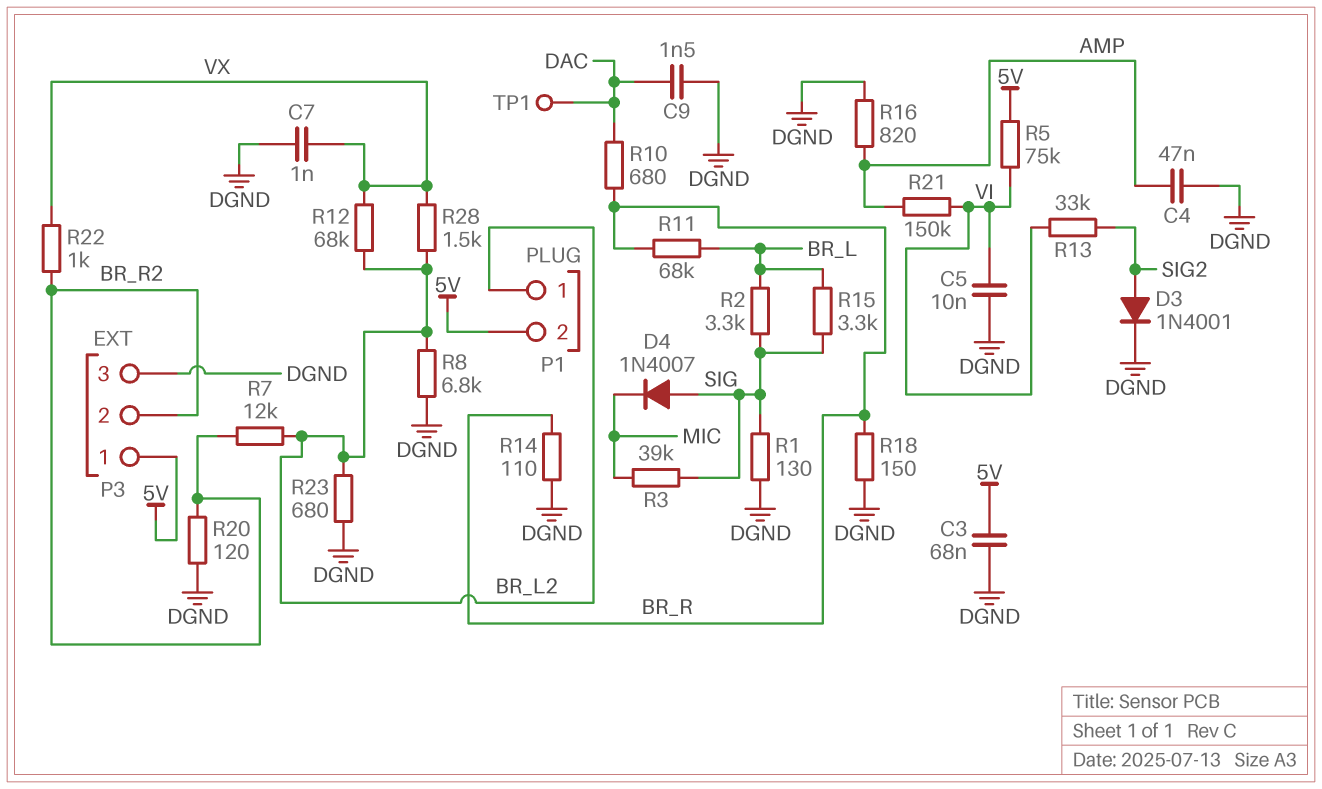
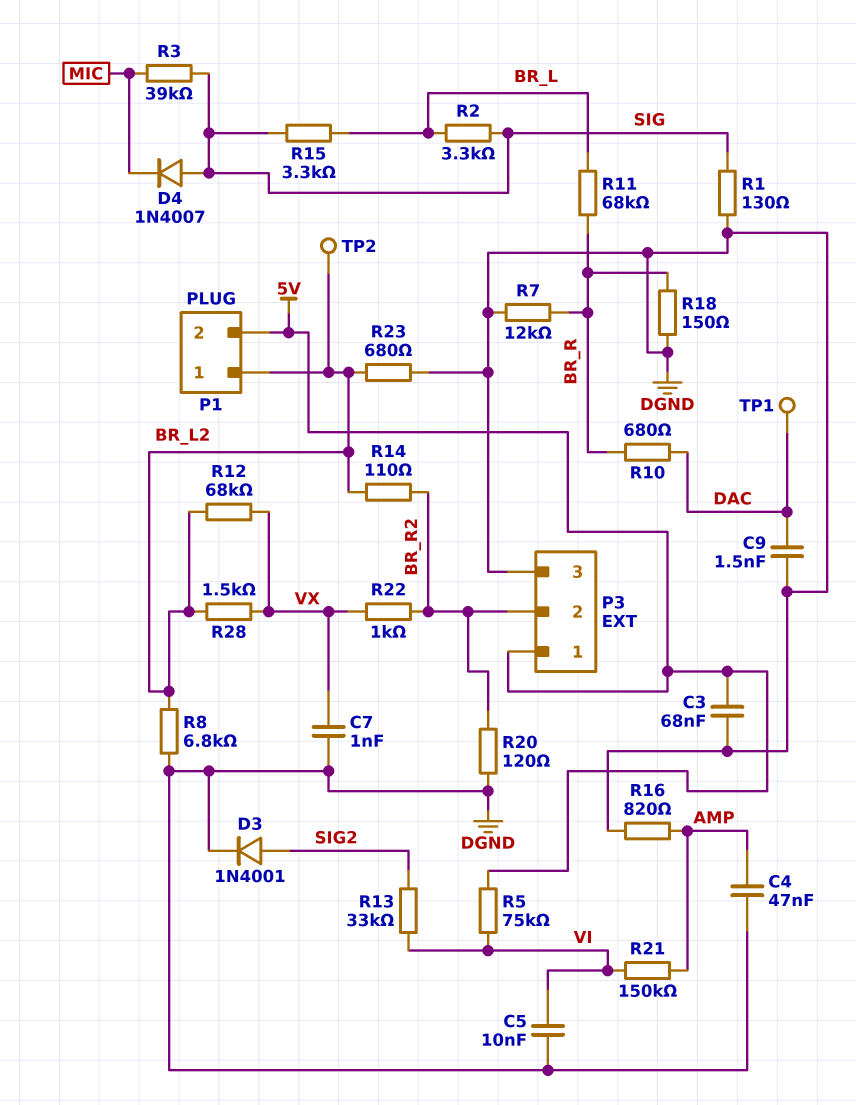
R7: 12k (BR_L2, BR_R2) -> 12k (BR_R, DGND)
R14: 110 (BR_R, DGND) -> 110 (BR_L2, BR_R2)
TP2: none -> test point (BR_L2)

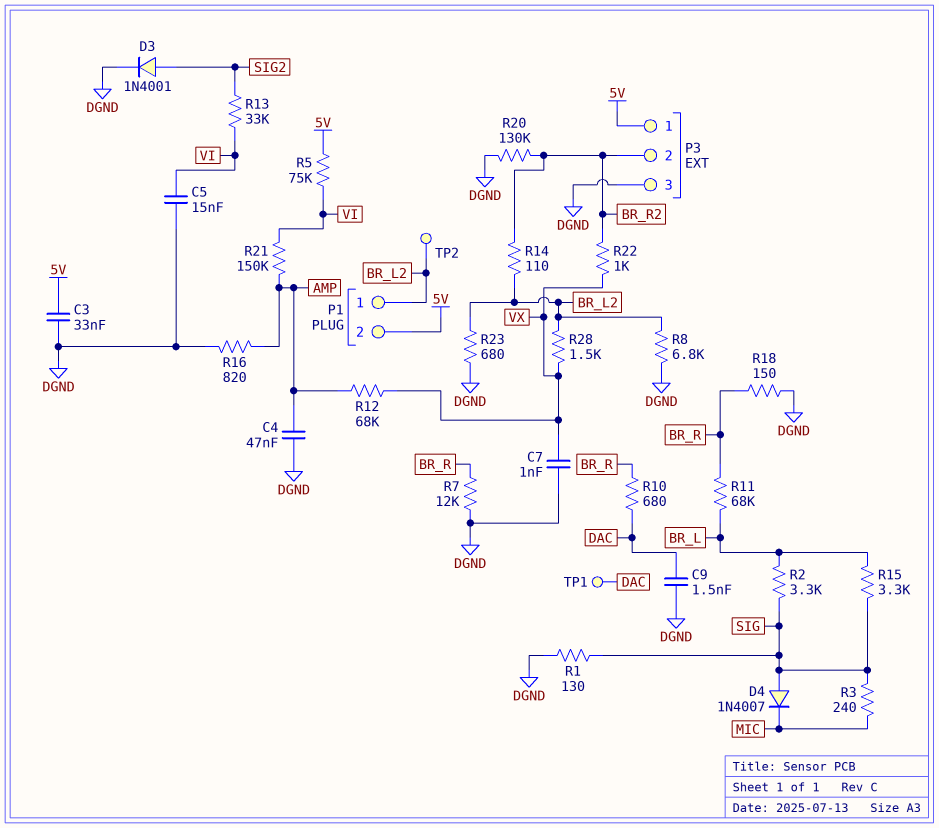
C3: 68nF (5V, DGND) -> 33nF (5V, DGND)
C5: 10nF (DGND, VI) -> 15nF (DGND, VI)
R3: 39k (MIC, SIG) -> 240 (MIC, SIG)
R12: 68k (BR_L2, VX) -> 68k (AMP, VX)
R20: 120 (BR_R2, DGND) -> 130k (BR_R2, DGND)

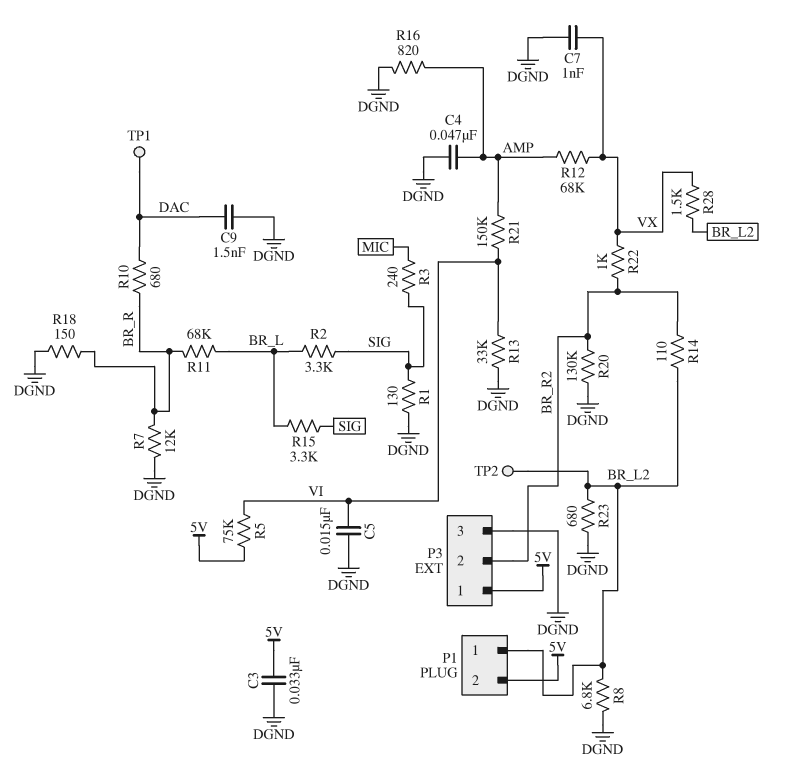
D3: diode 1N4001 (A SIG2, K DGND) -> none
D4: diode 1N4007 (A SIG, K MIC) -> none
R13: 33k (SIG2, VI) -> 33k (DGND, VI)

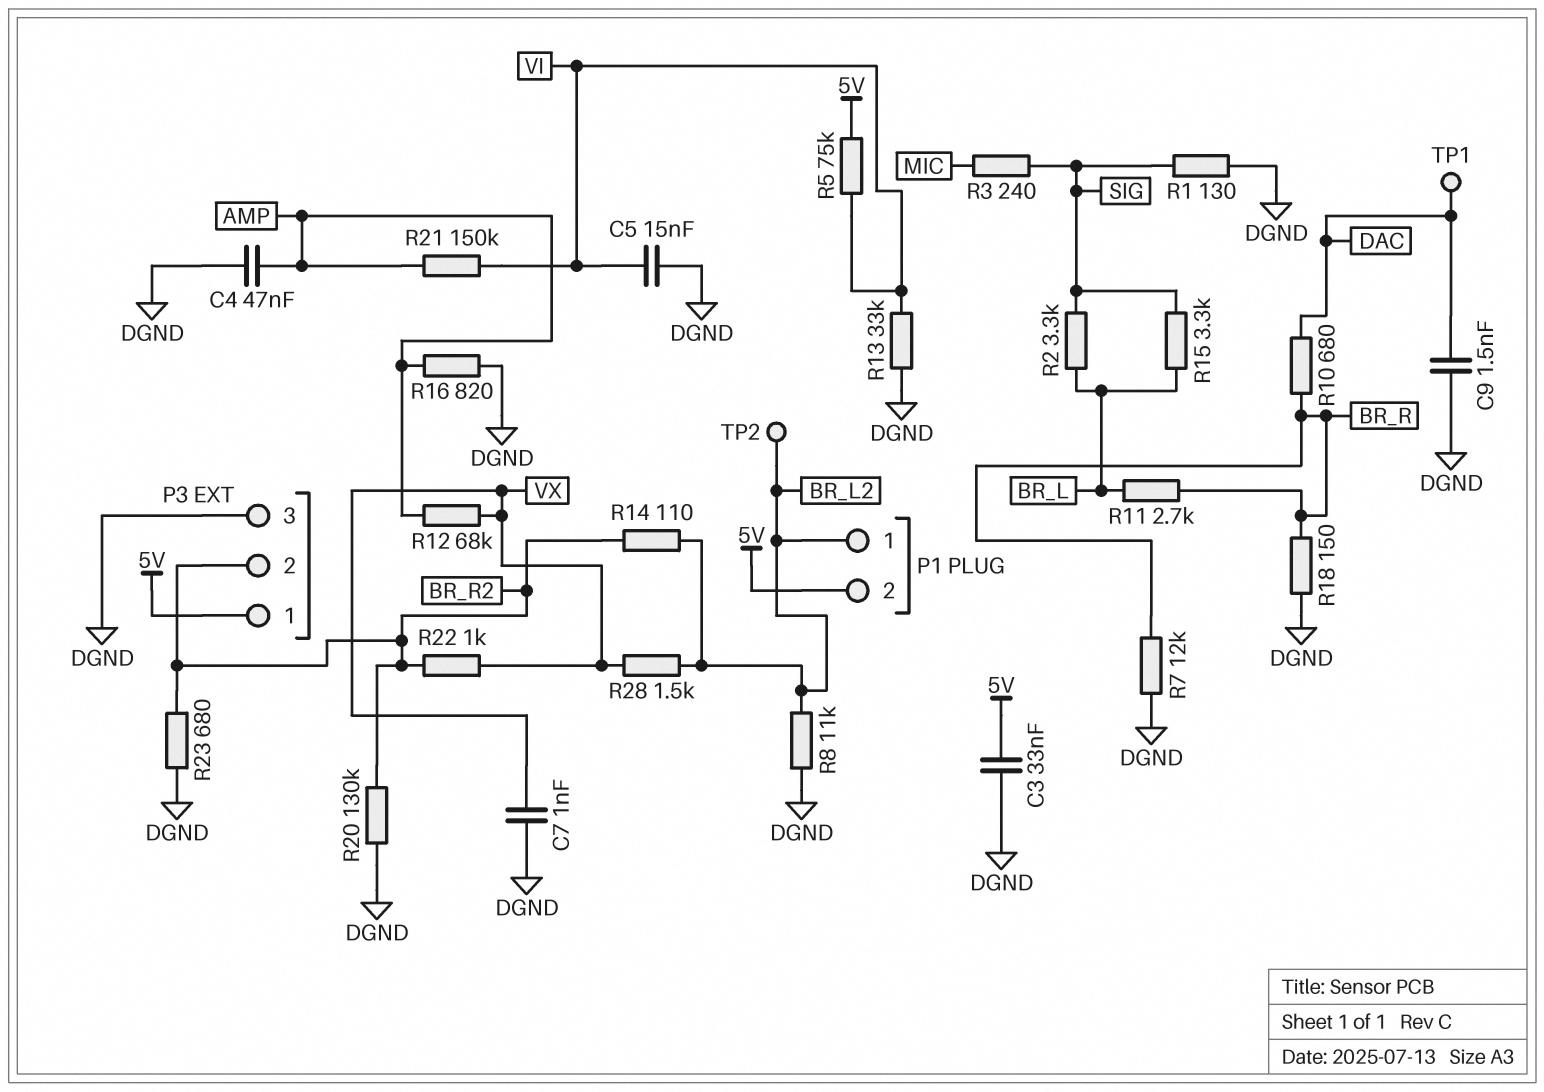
R8: 6.8k (BR_L2, DGND) -> 11k (BR_L2, DGND)
R11: 68k (BR_L, BR_R) -> 2.7k (BR_L, BR_R)
R23: 680 (BR_L2, DGND) -> 680 (BR_R2, DGND)

